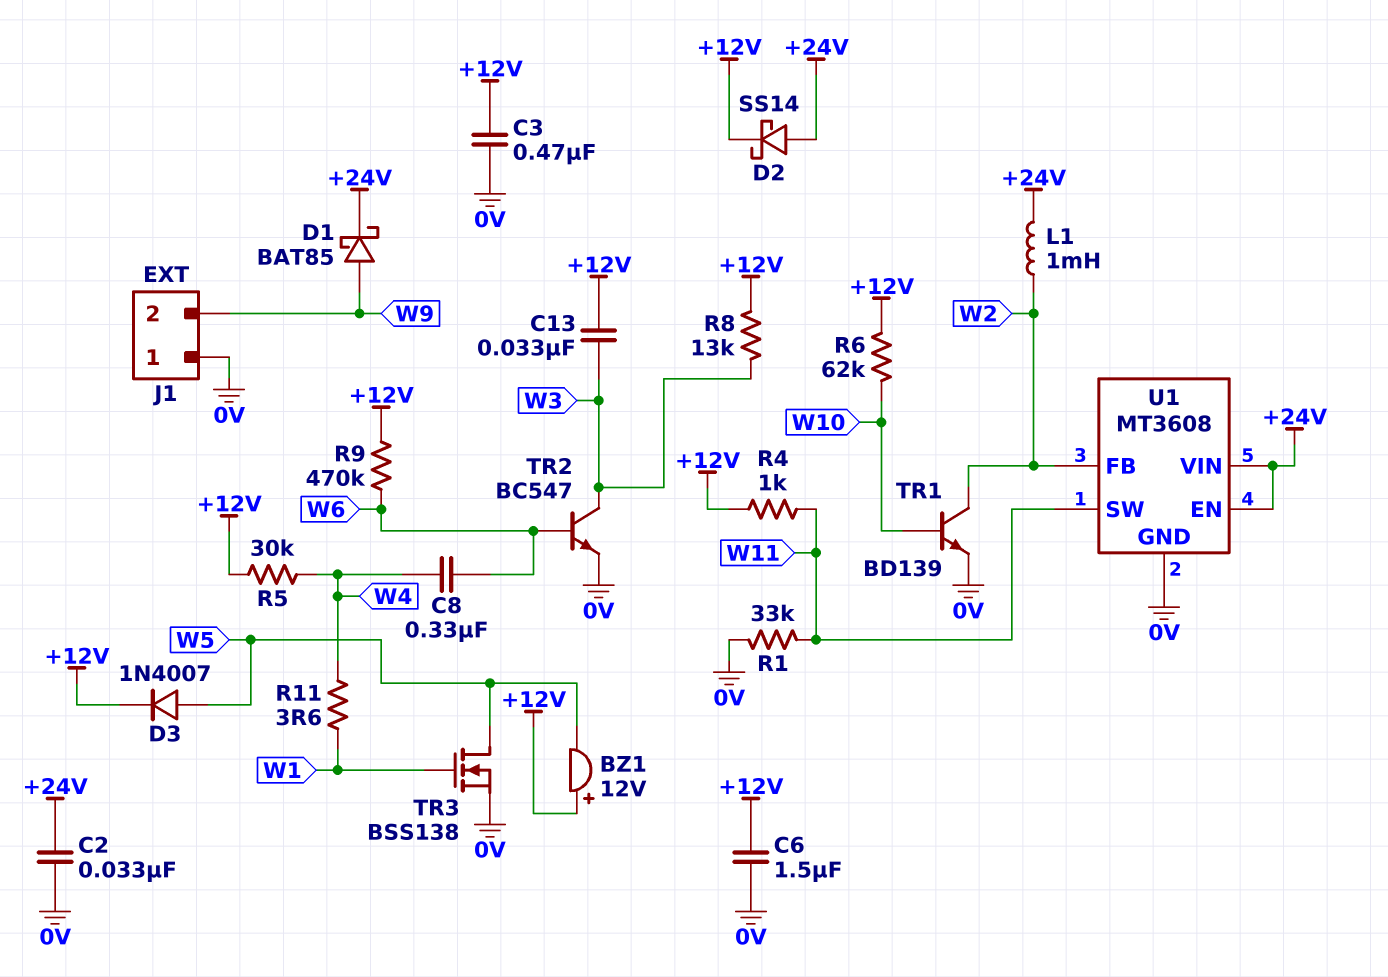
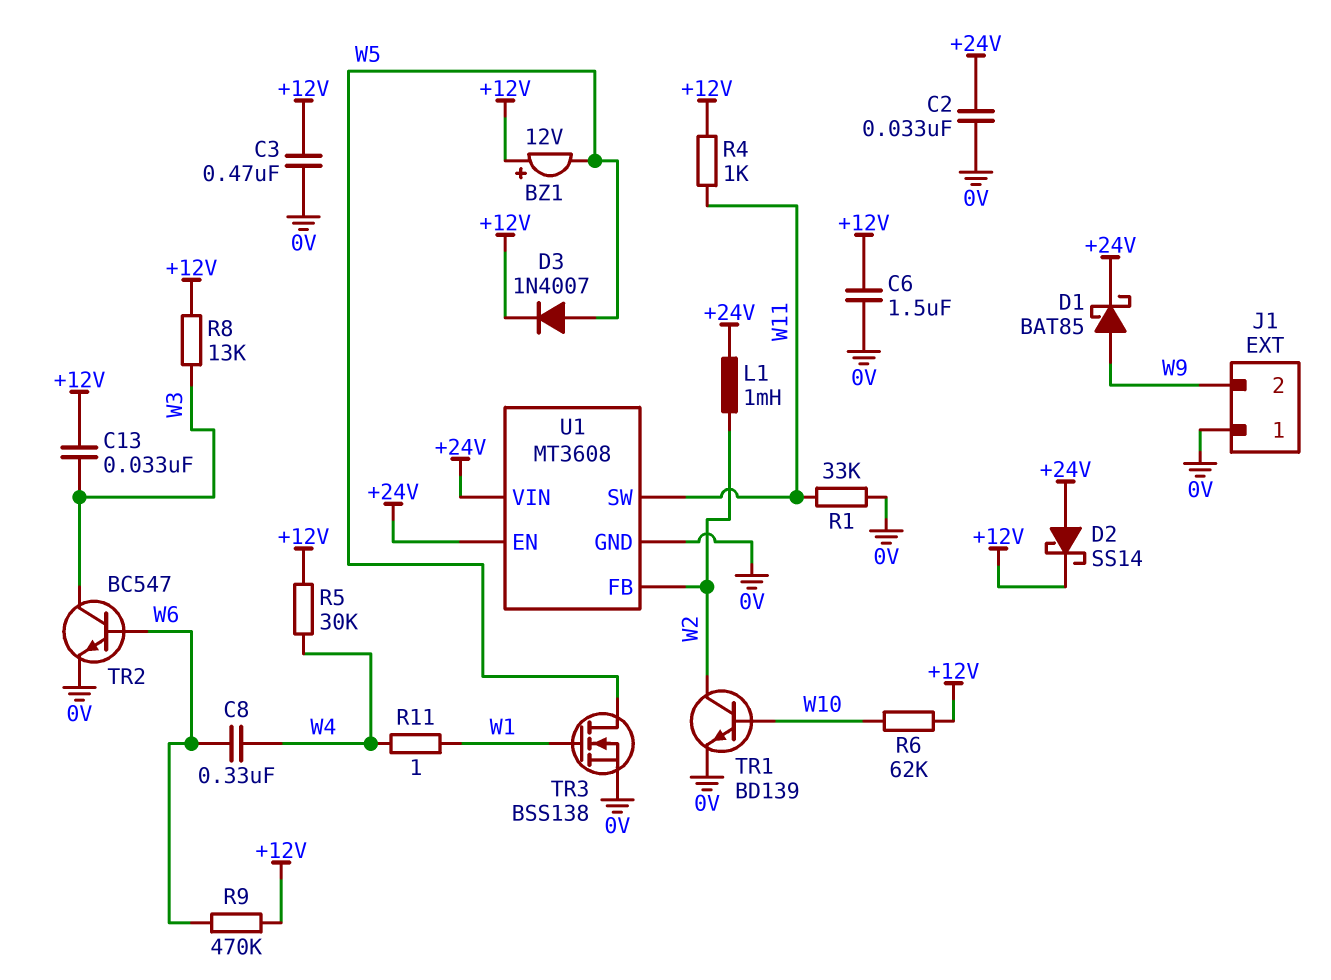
R11: 3.6 (W1, W4) -> 1 (W1, W4)

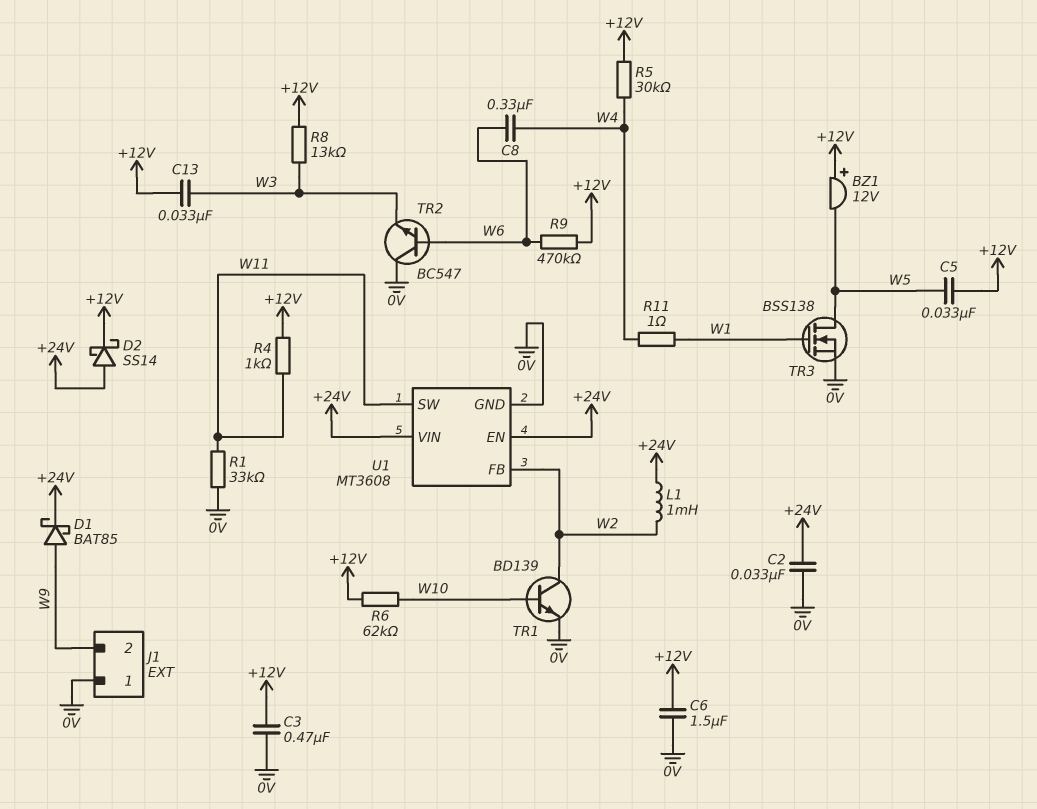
C5: none -> 33nF (+12V, W5)
D3: diode 1N4007 (A W5, K +12V) -> none
TR2: NPN BC547 (B W6, C W3, E 0V) -> NPN BC547 (B W6, C 0V, E W3)

